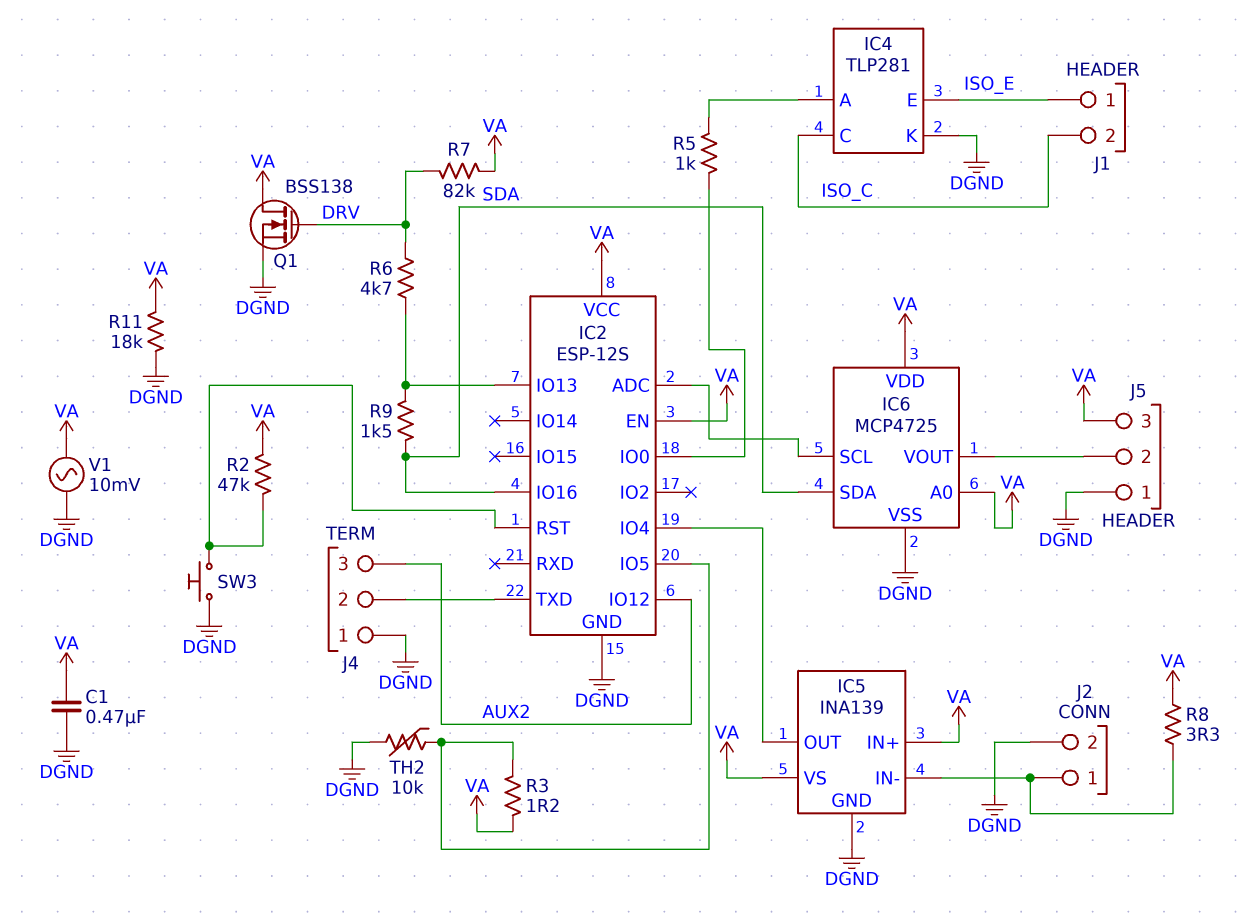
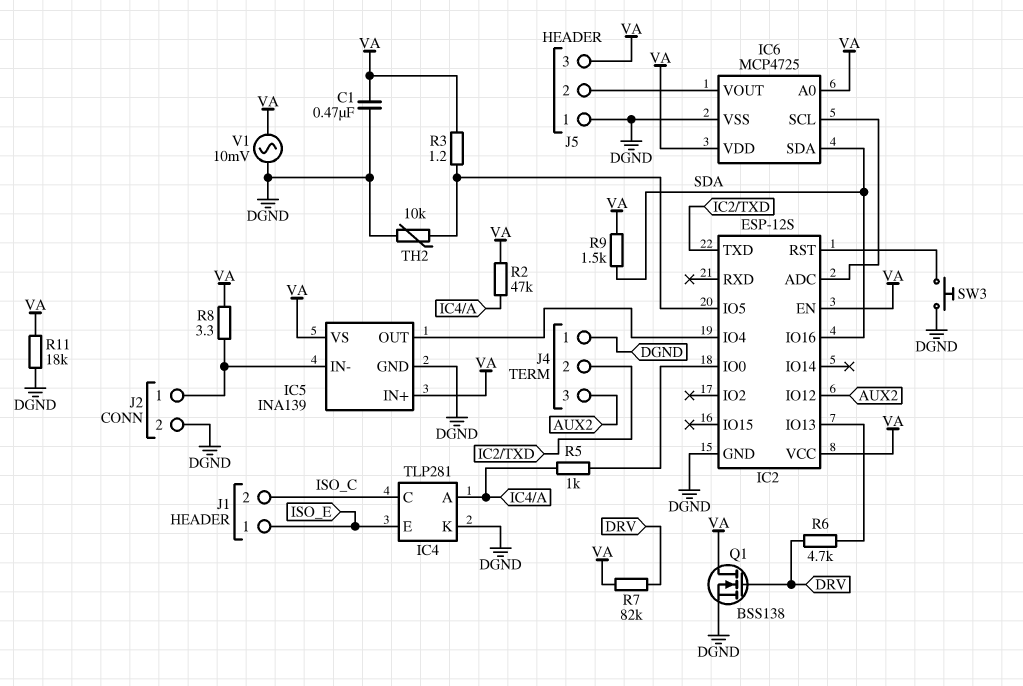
R2: 47k (IC2/RST, VA) -> 47k (IC4/A, VA)
R9: 1.5k (IC2/IO13, SDA) -> 1.5k (SDA, VA)

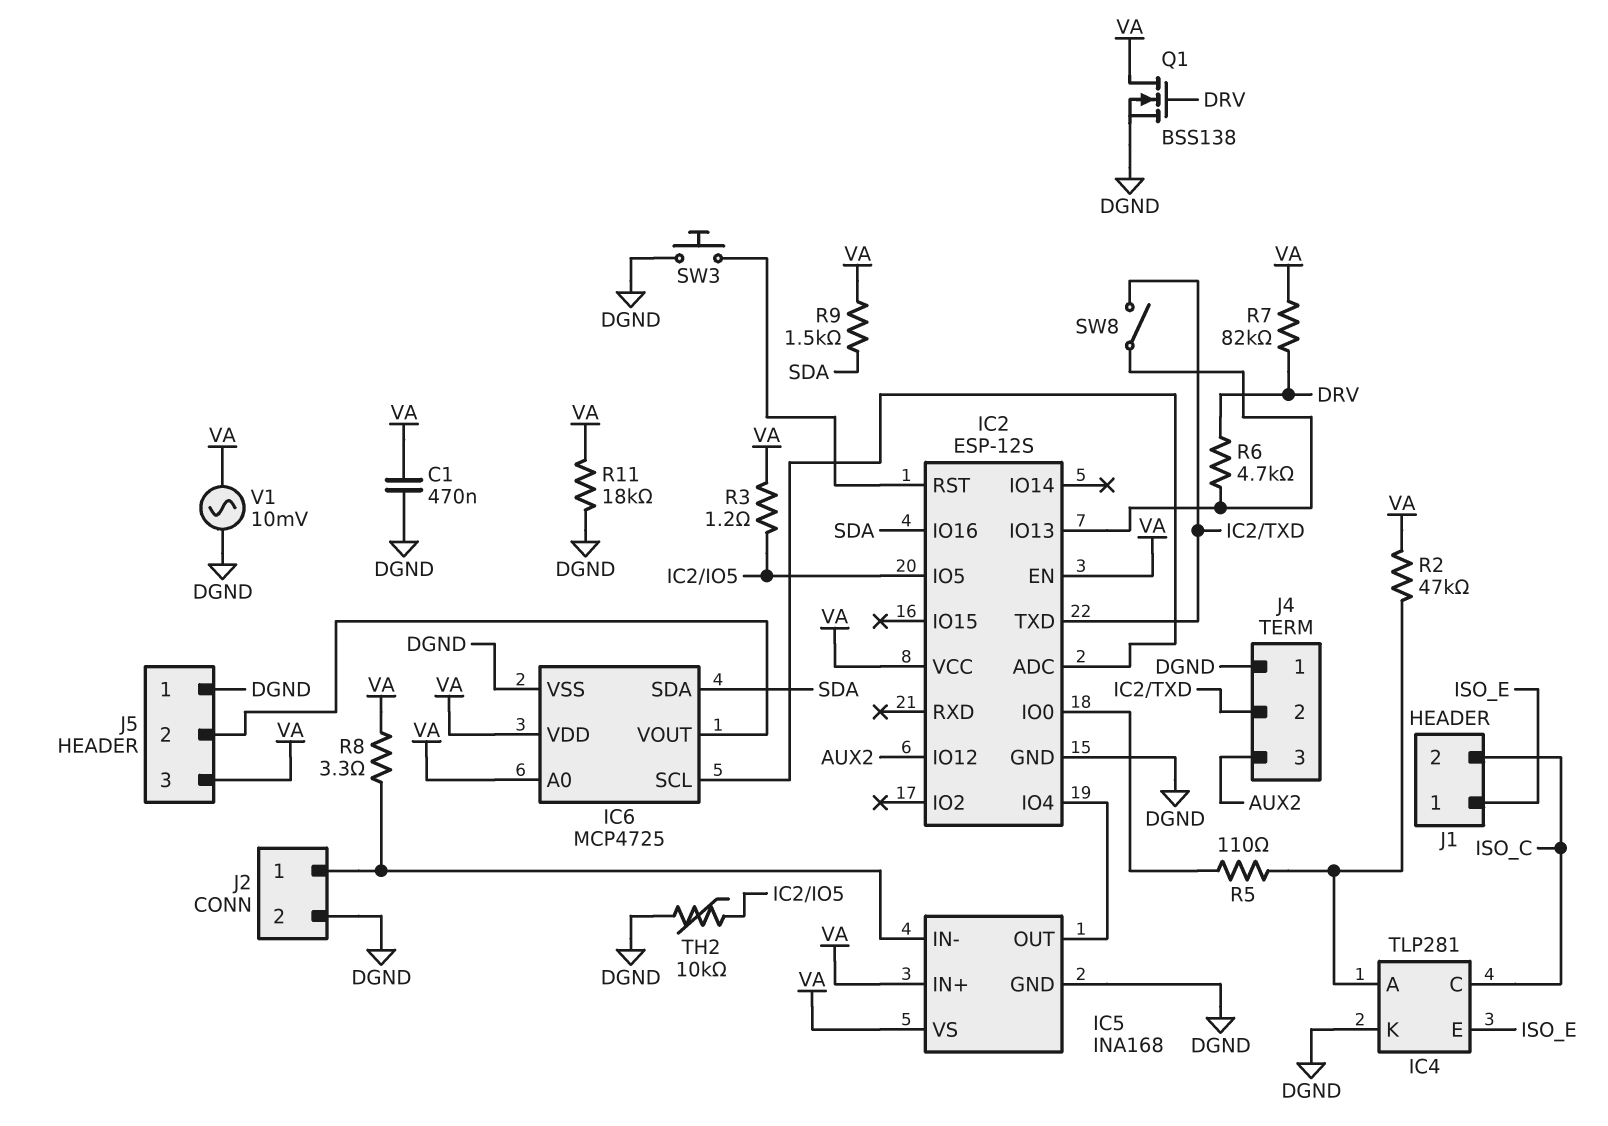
IC5: INA139 -> INA168
R5: 1k (IC2/IO0, IC4/A) -> 110 (IC2/IO0, IC4/A)
SW8: none -> switch (IC2/IO13, IC2/TXD)

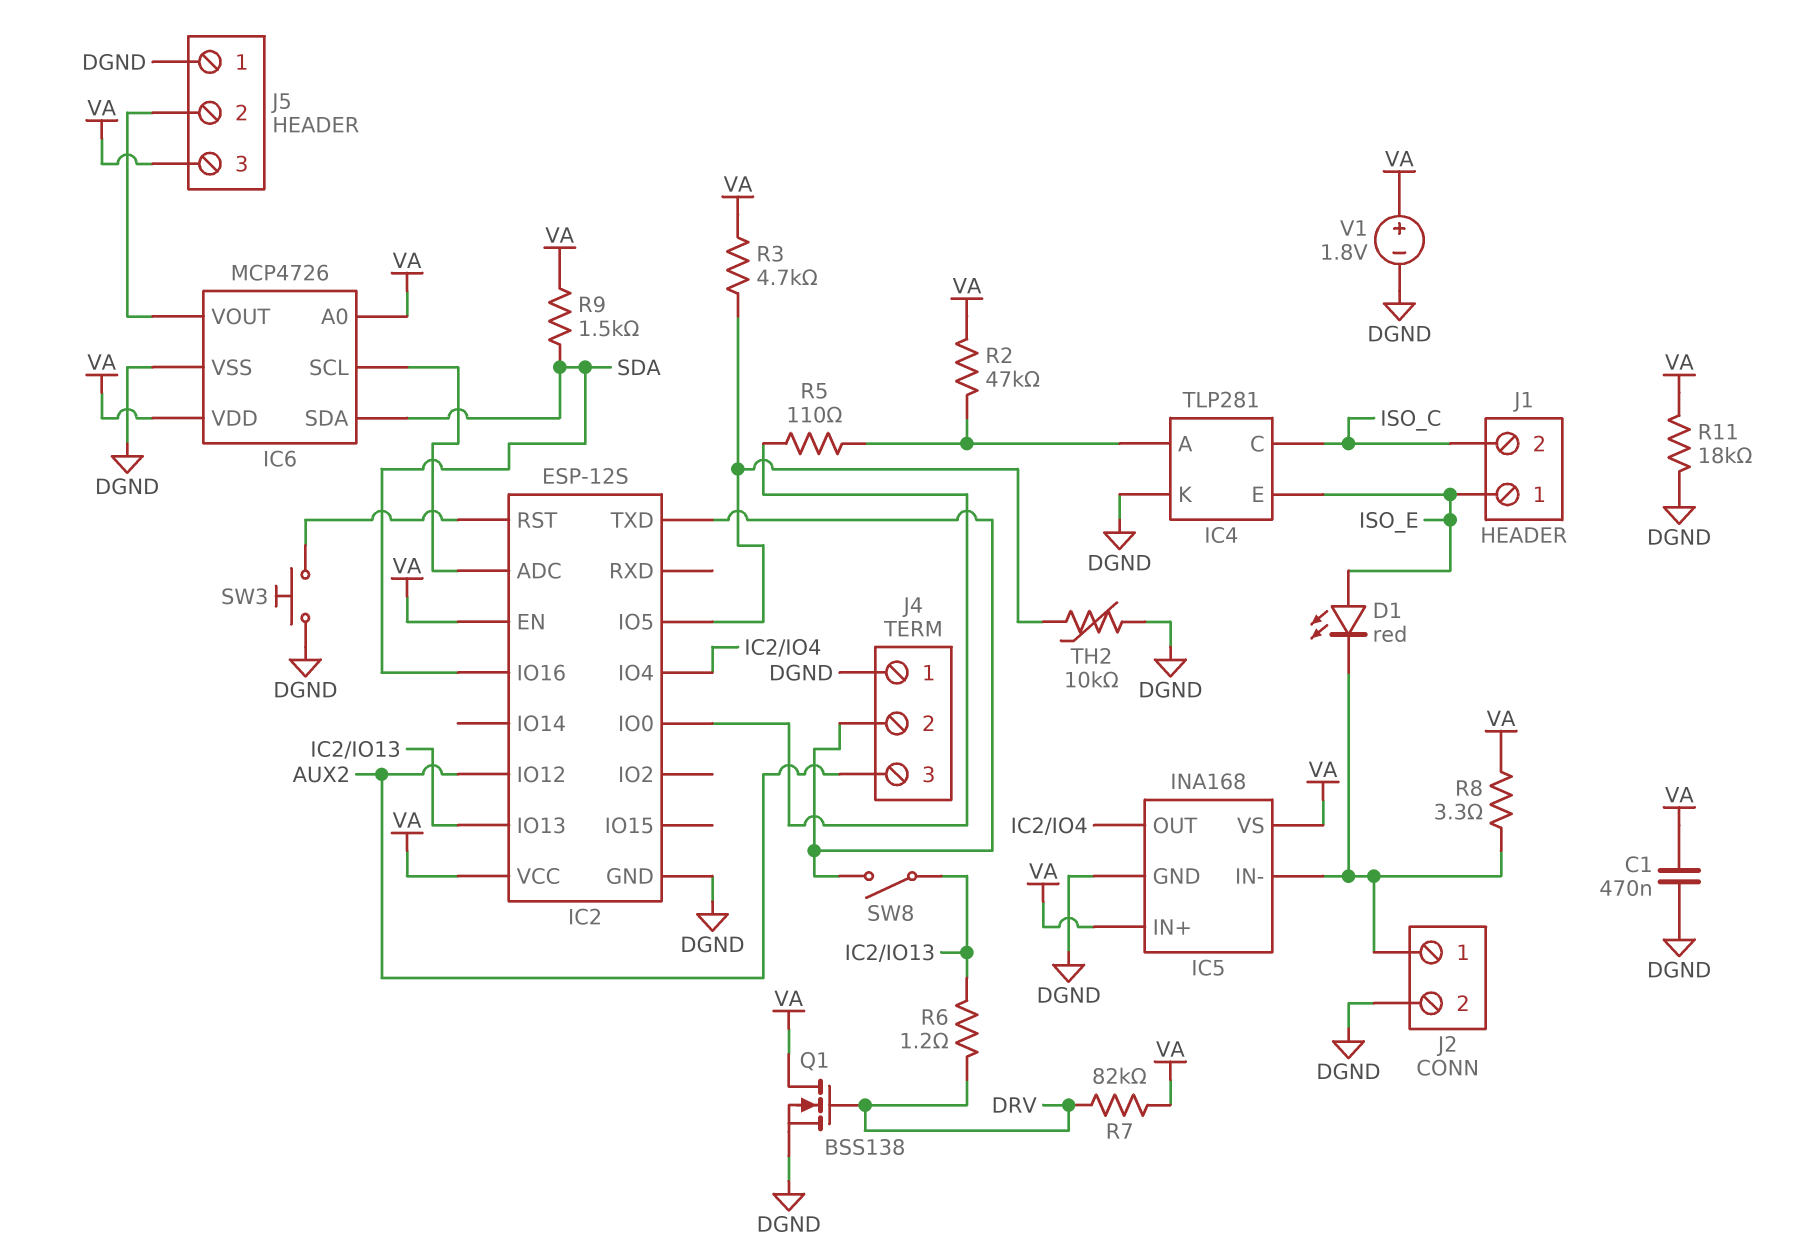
D1: none -> LED red (A ISO_E, K IC5/IN-)
IC6: MCP4725 -> MCP4726
R3: 1.2 (IC2/IO5, VA) -> 4.7k (IC2/IO5, VA)
R6: 4.7k (DRV, IC2/IO13) -> 1.2 (DRV, IC2/IO13)
V1: AC 10mV (DGND, VA) -> 1.8V (plus VA, minus DGND)

